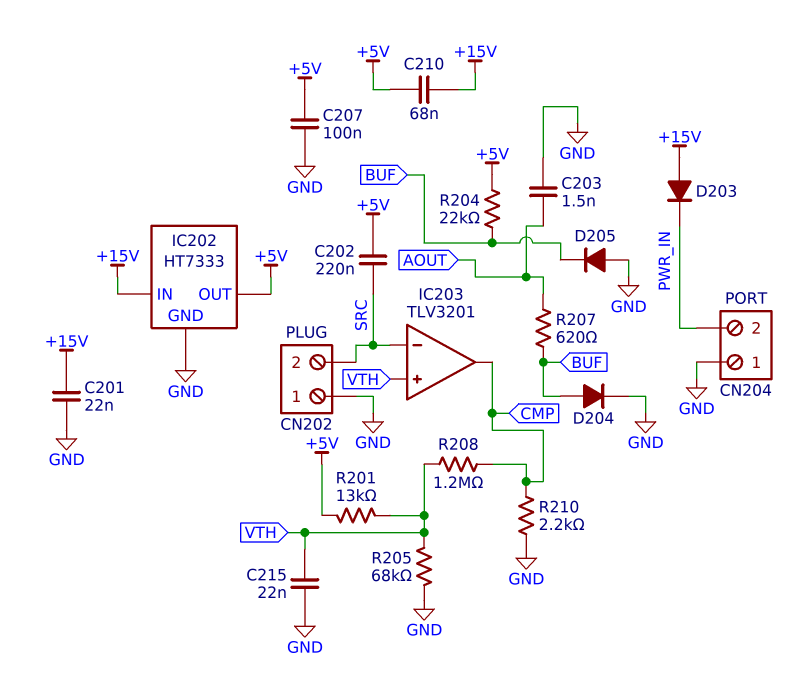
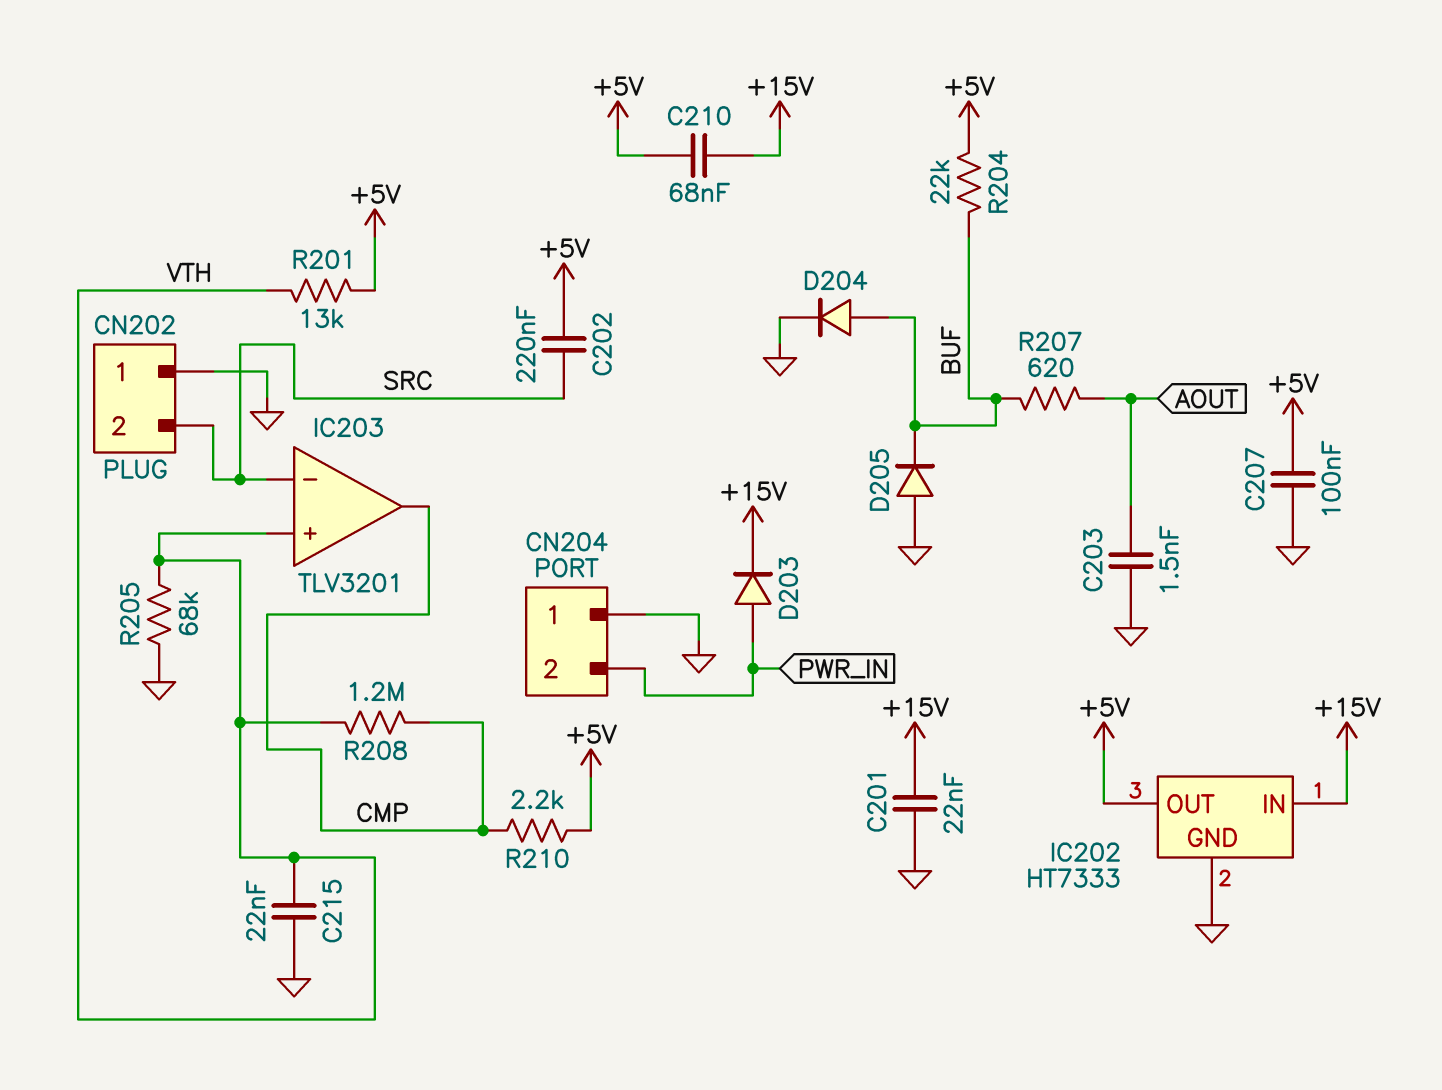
D203: diode (A +15V, K PWR_IN) -> diode (A PWR_IN, K +15V)
R210: 2.2k (CMP, GND) -> 2.2k (+5V, CMP)

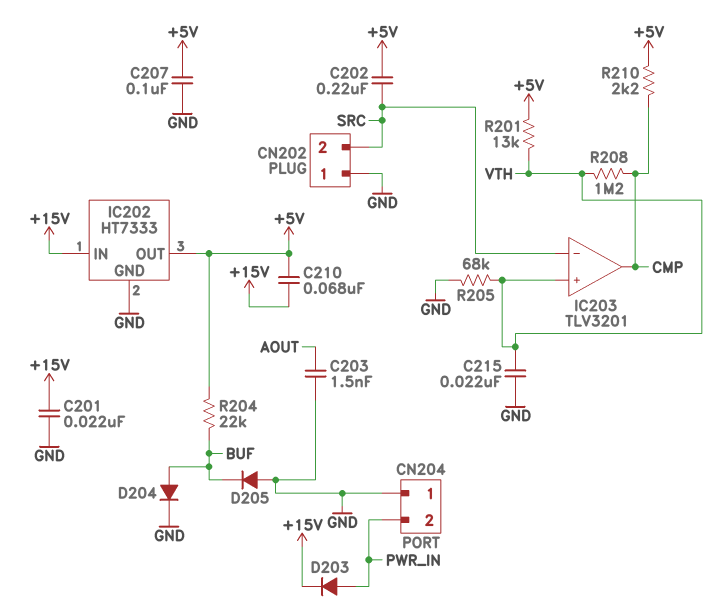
R207: 620 (AOUT, BUF) -> none

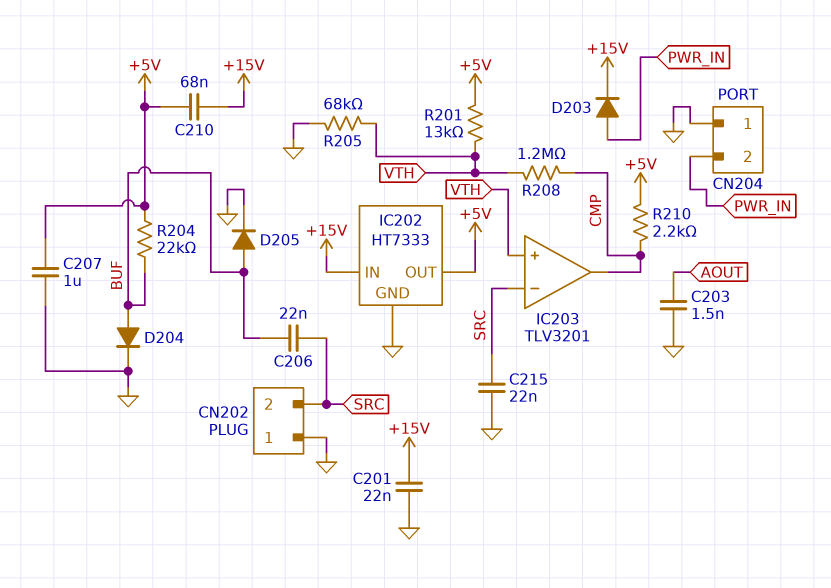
C202: 220nF (+5V, SRC) -> none
C206: none -> 22nF (BUF, SRC)
C207: 100nF (+5V, GND) -> 1uF (+5V, GND)
C215: 22nF (GND, VTH) -> 22nF (GND, SRC)
D205: diode (A GND, K BUF) -> diode (A BUF, K GND)

